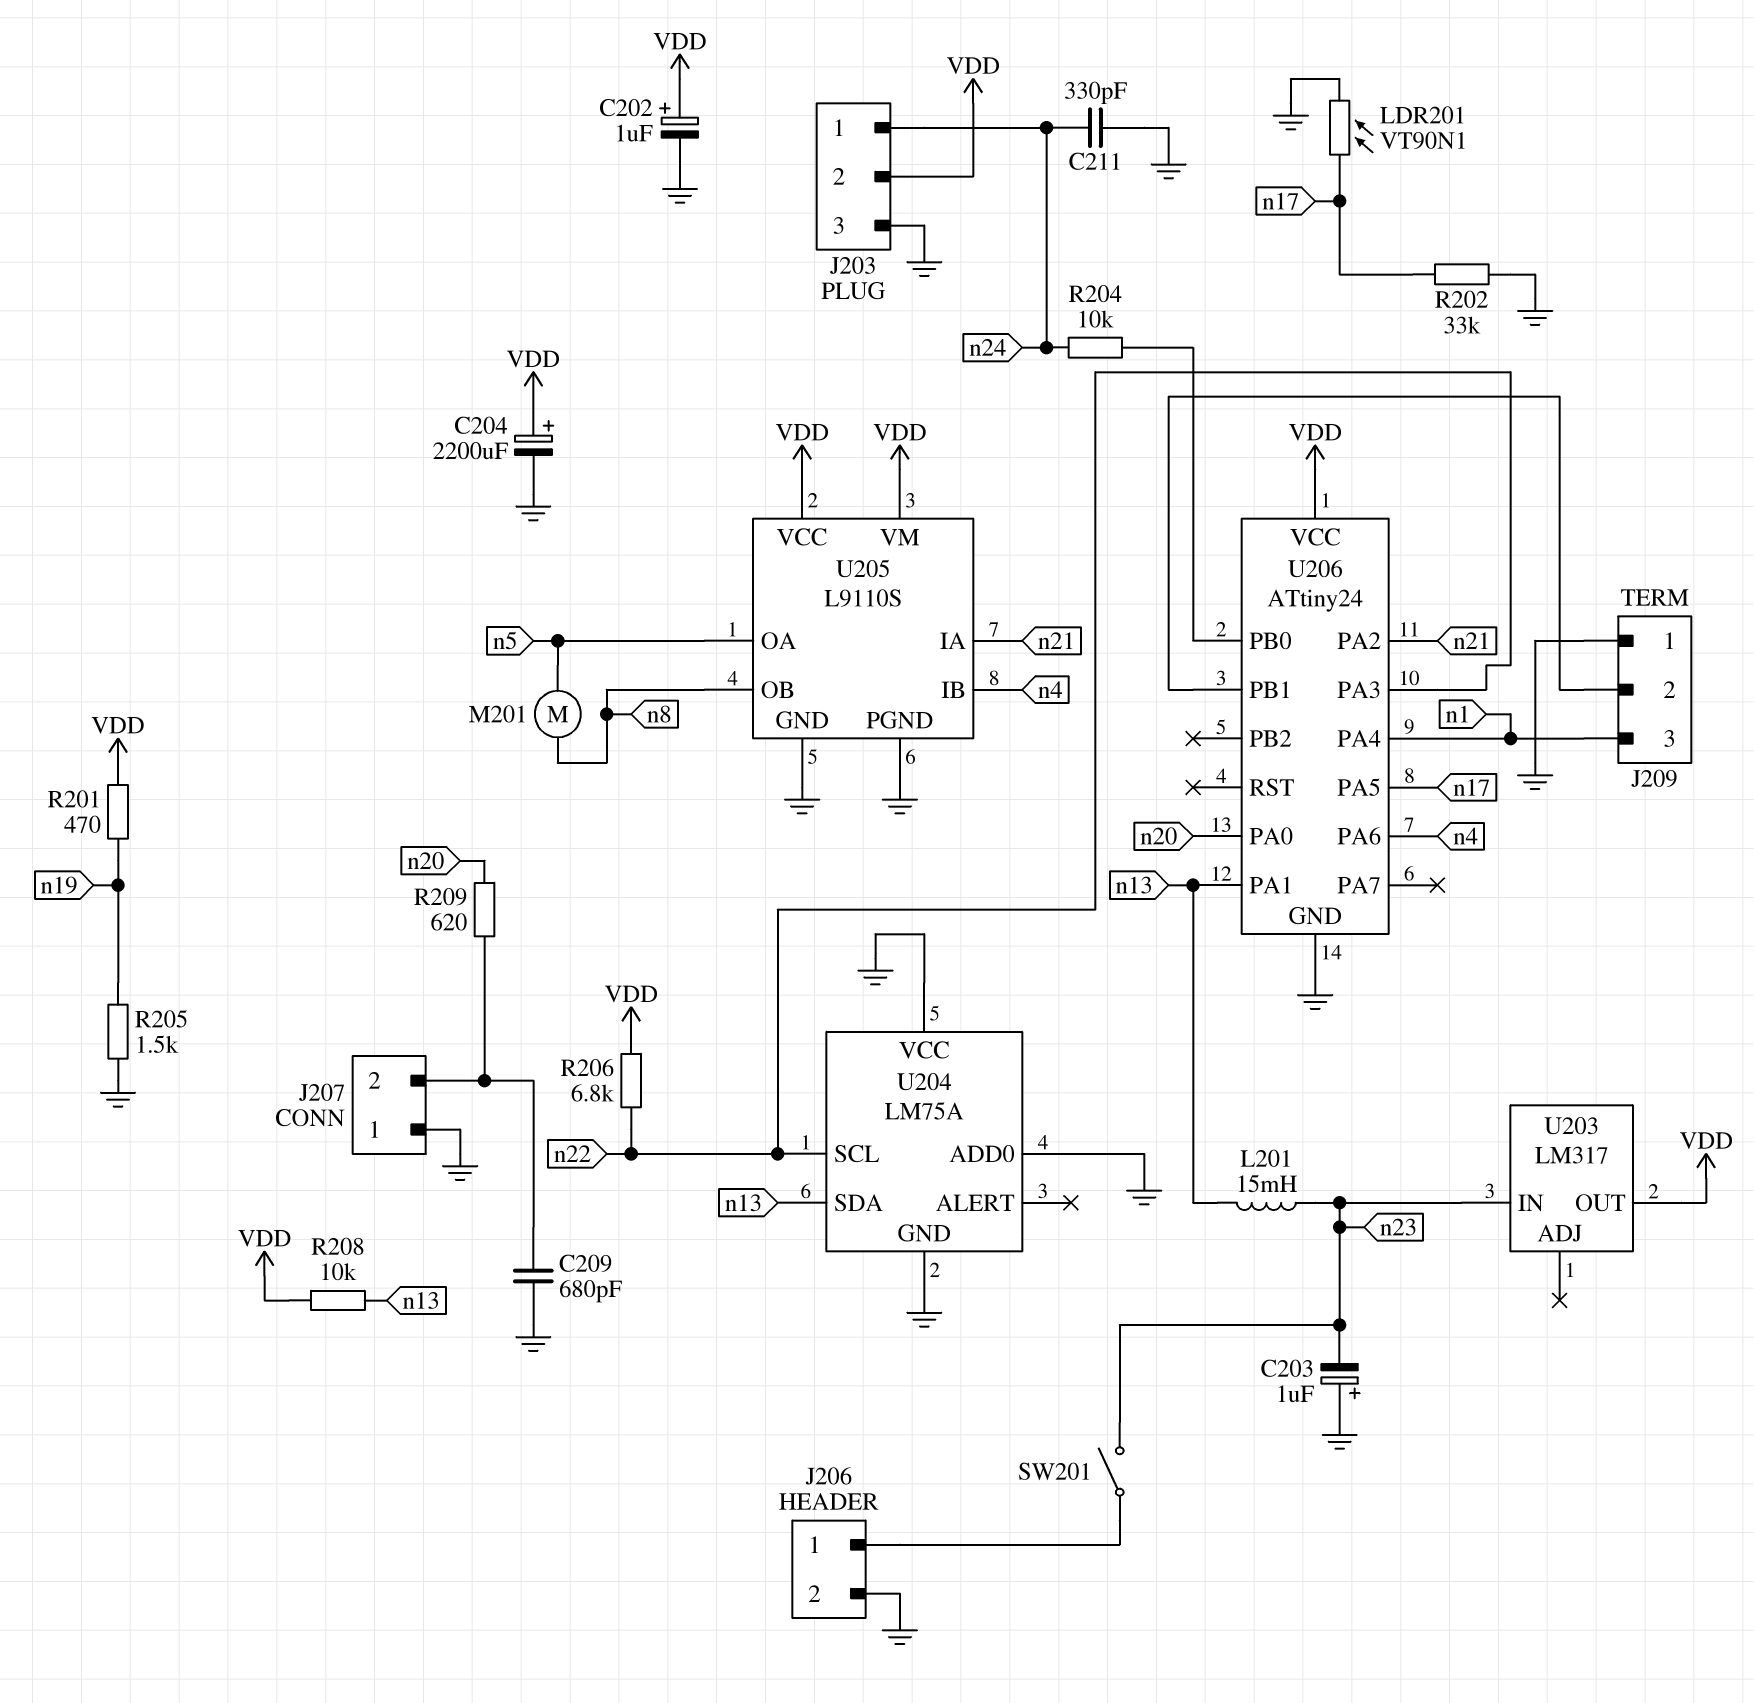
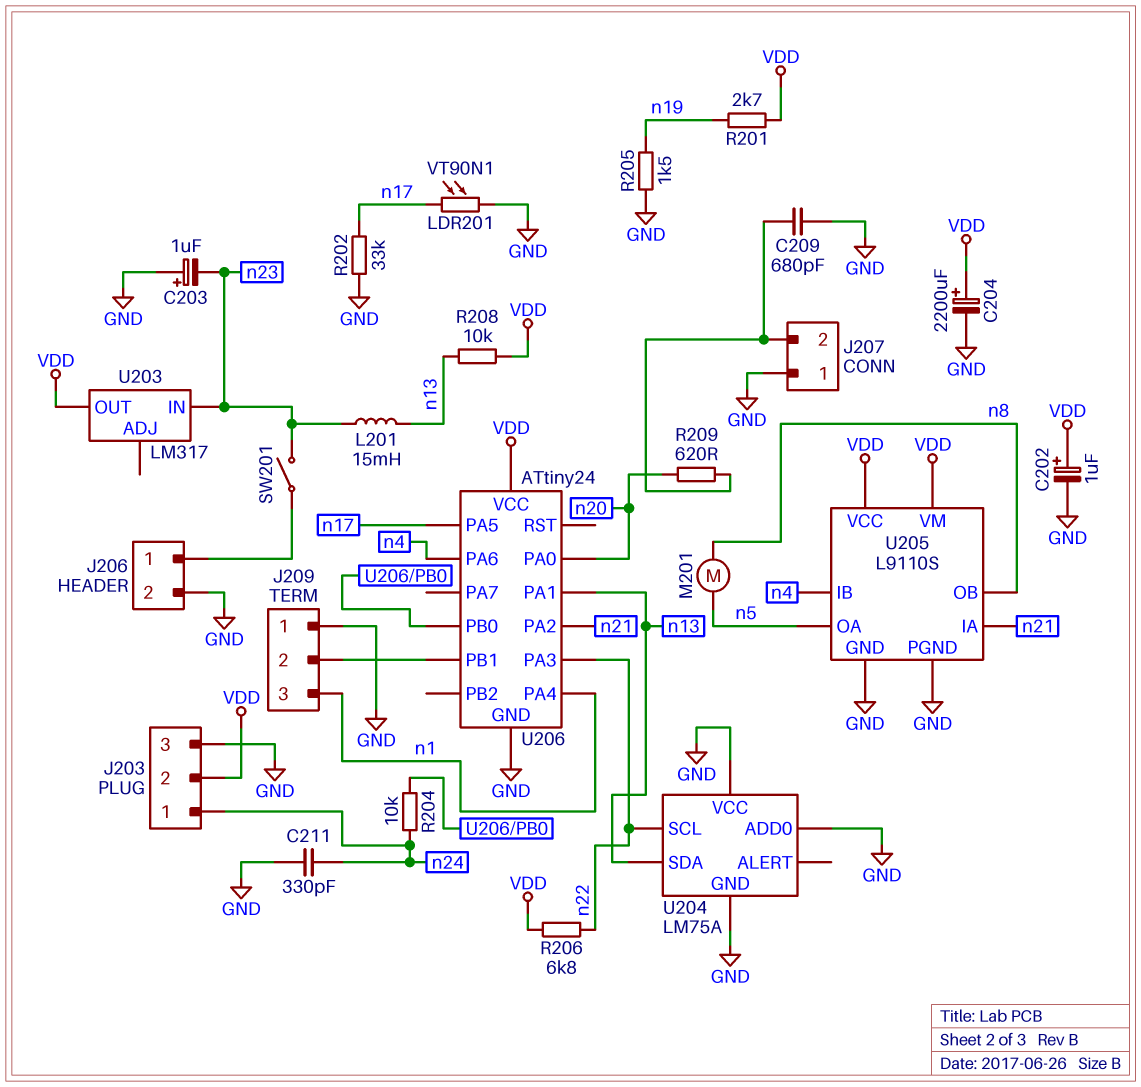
R201: 470 (VDD, n19) -> 2.7k (VDD, n19)

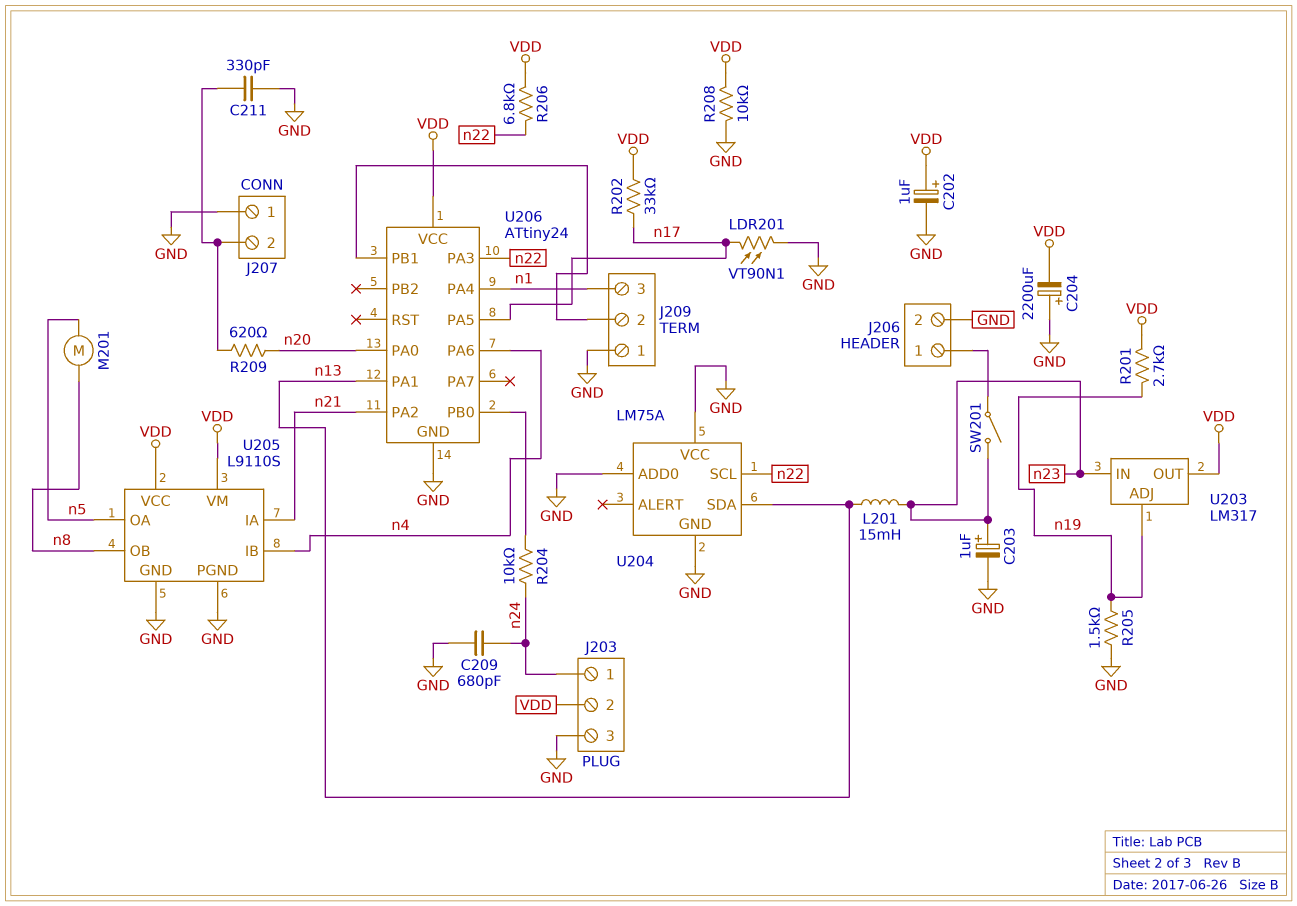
C203: 1uF (plus GND, minus n23) -> 1uF (plus n23, minus GND)
C204: 2200uF (plus VDD, minus GND) -> 2200uF (plus GND, minus VDD)
C209: 680pF (GND, J207/2) -> 680pF (GND, n24)
C211: 330pF (GND, n24) -> 330pF (GND, J207/2)
R202: 33k (GND, n17) -> 33k (VDD, n17)
R208: 10k (VDD, n13) -> 10k (GND, VDD)
U203 pin ADJ: none -> n19

